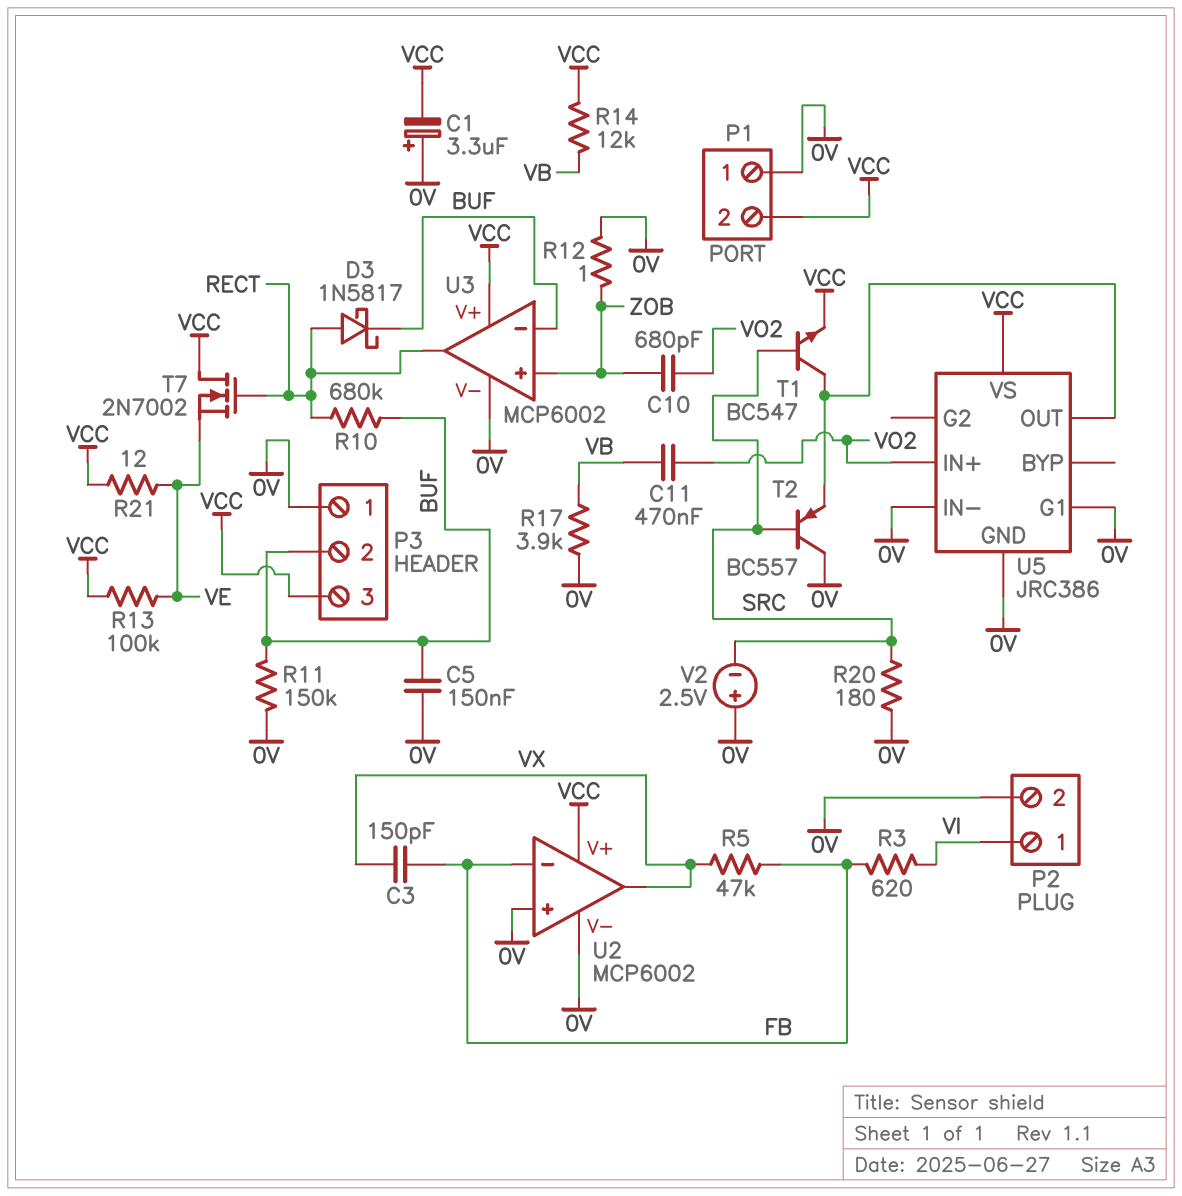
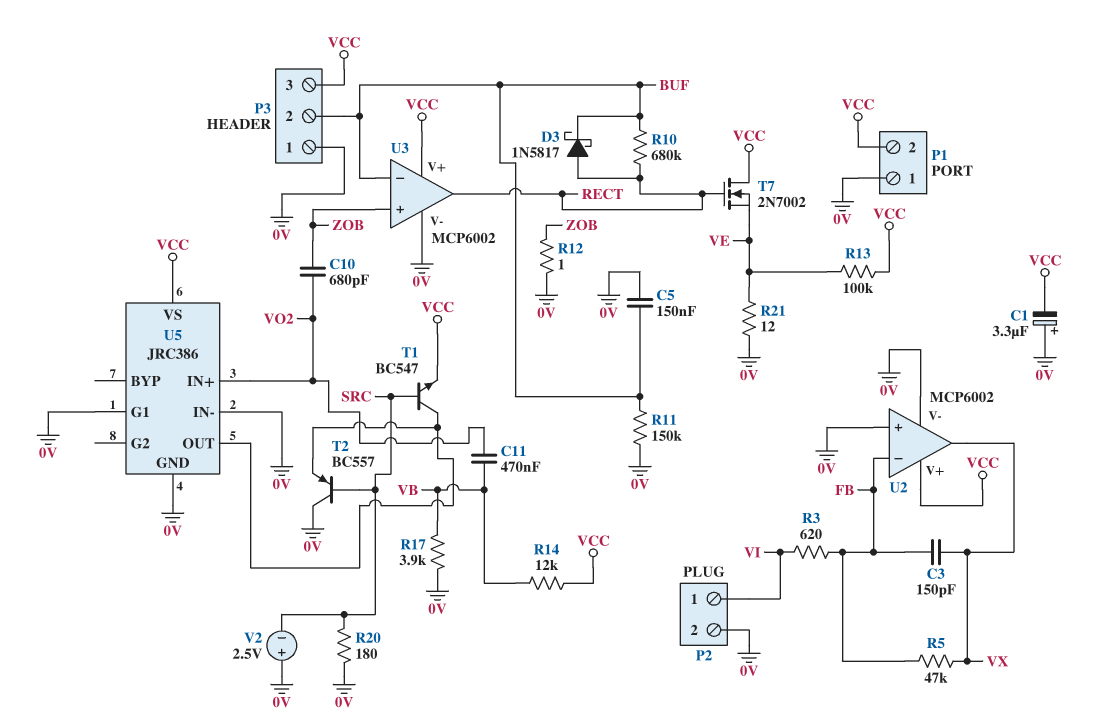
R21: 12 (VCC, VE) -> 12 (0V, VE)

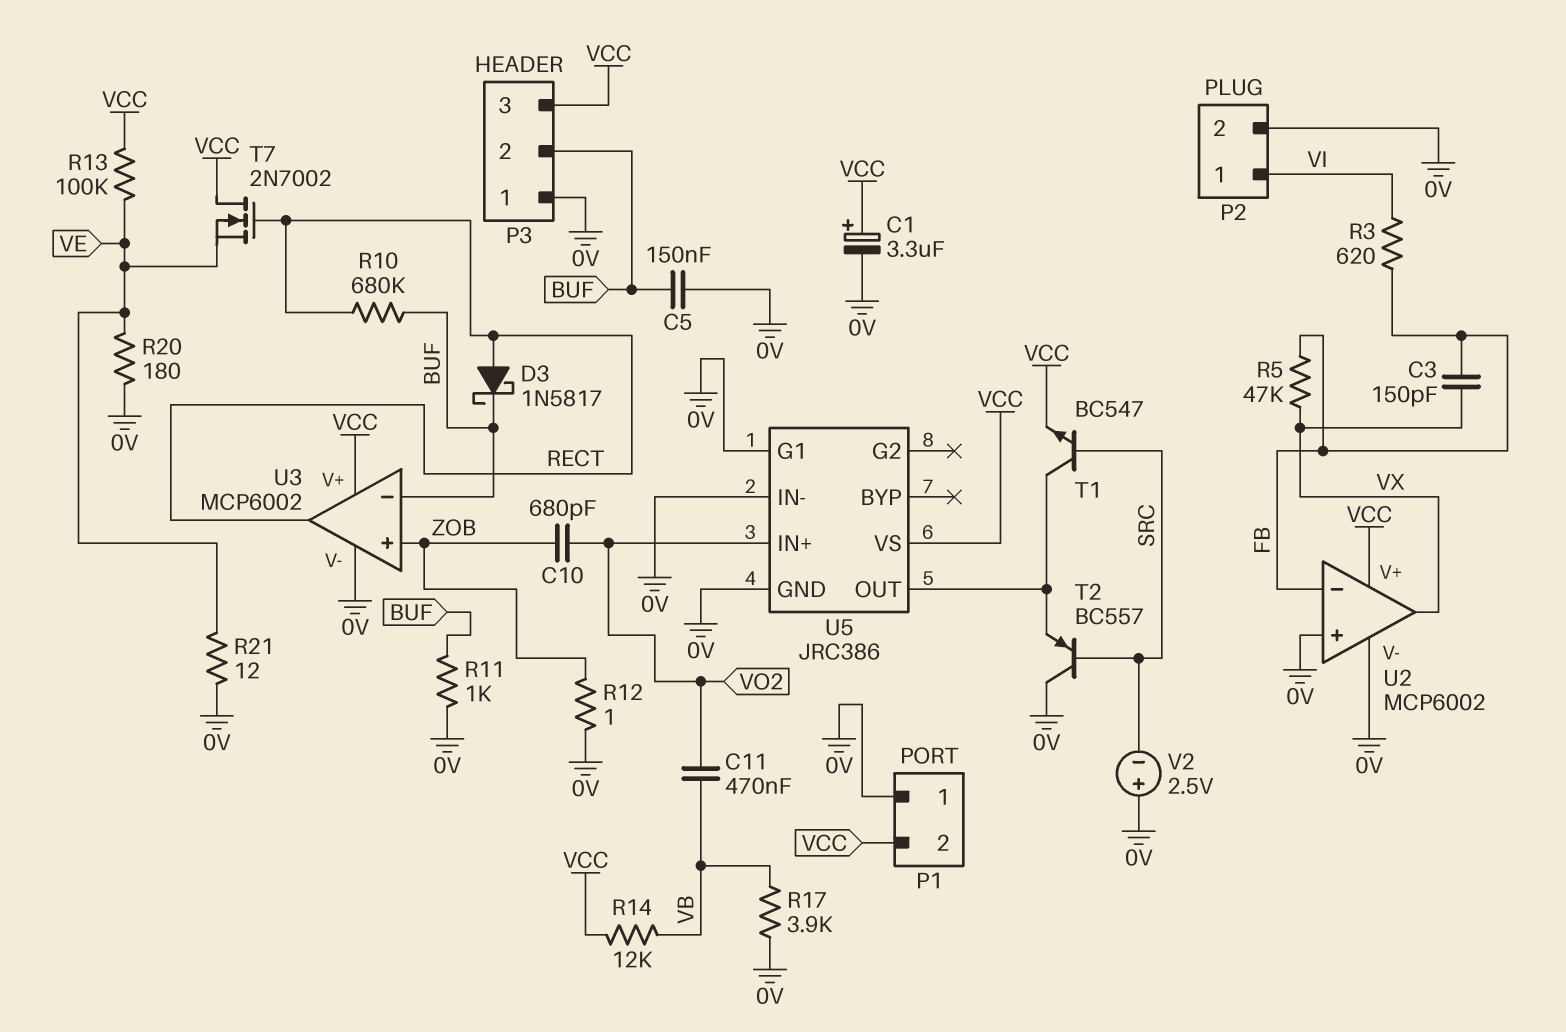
C1: 3.3uF (plus 0V, minus VCC) -> 3.3uF (plus VCC, minus 0V)
R11: 150k (0V, BUF) -> 1k (0V, BUF)
R20: 180 (0V, SRC) -> 180 (0V, VE)

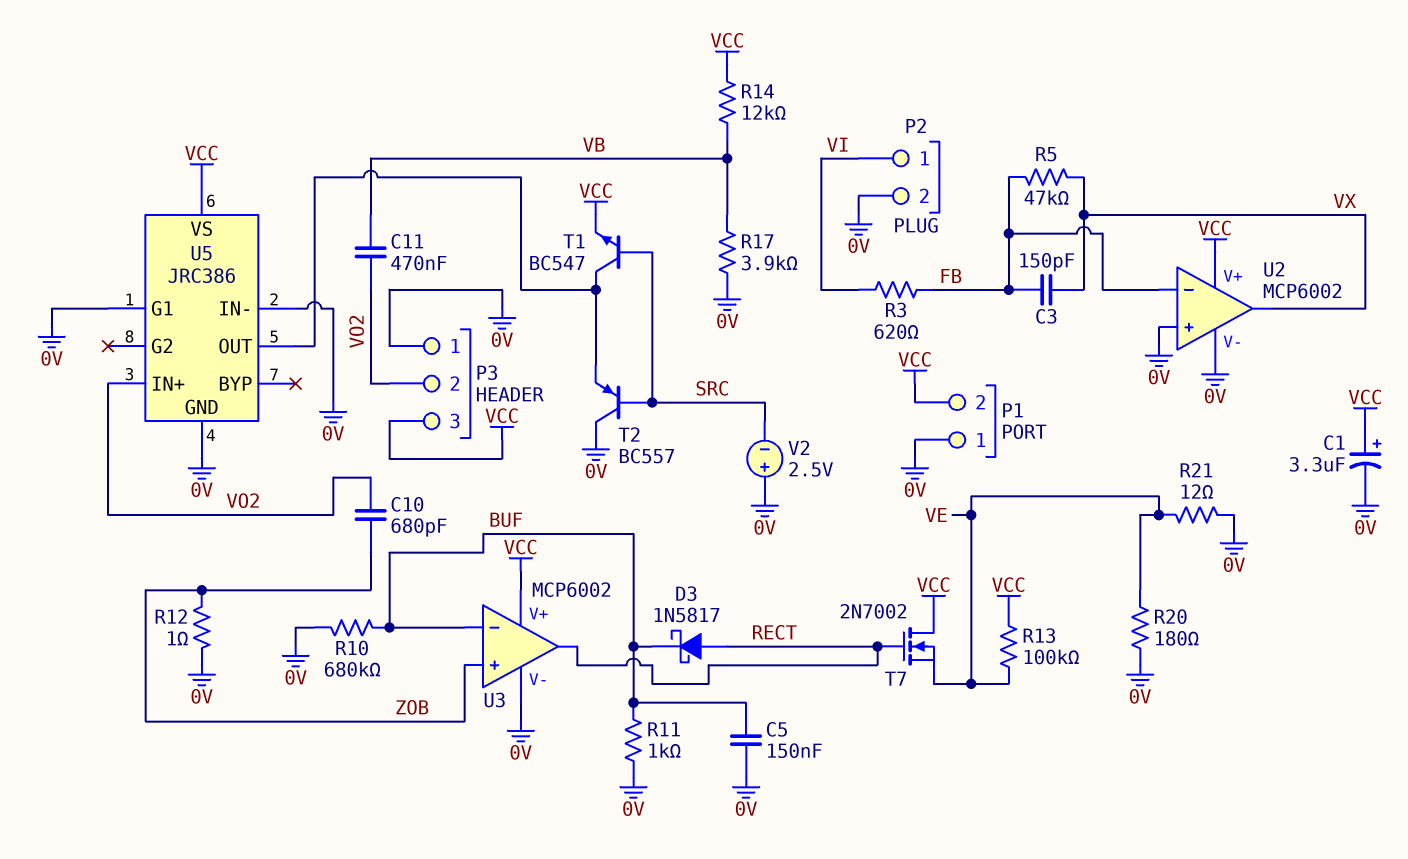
P3 pin 2: BUF -> VO2
R10: 680k (BUF, RECT) -> 680k (0V, BUF)

